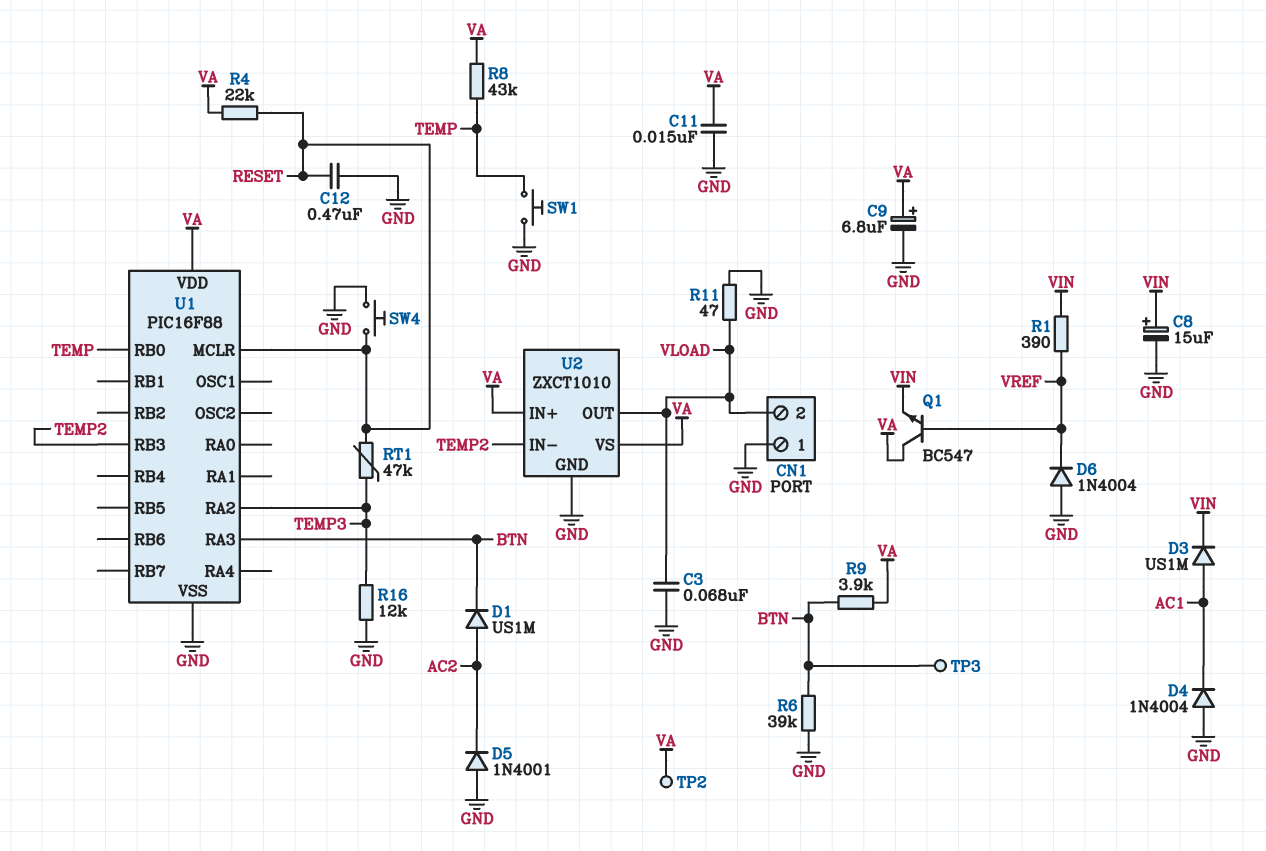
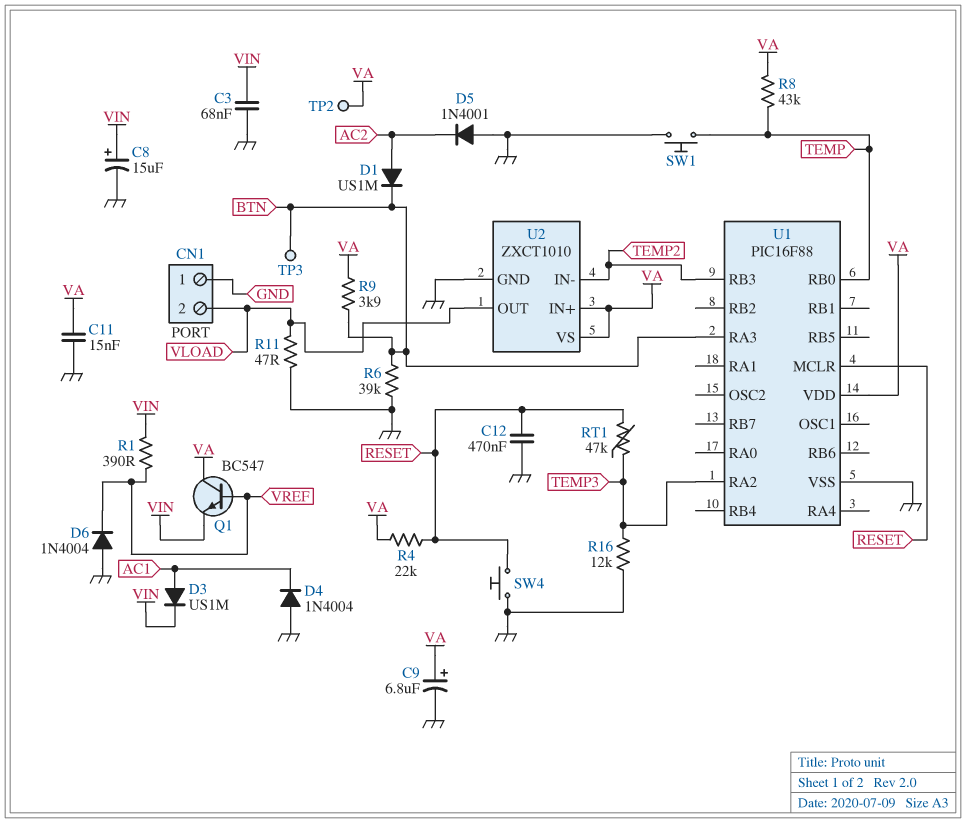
C3: 68nF (GND, VLOAD) -> 68nF (GND, VIN)

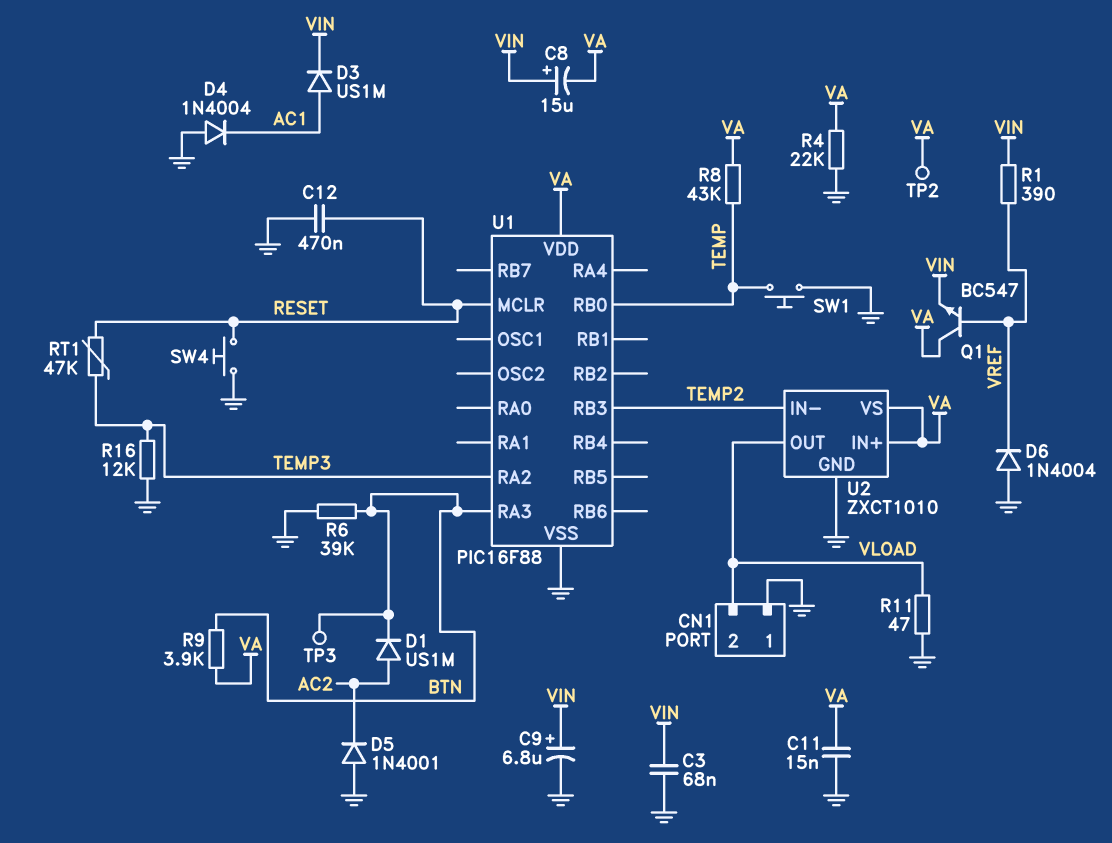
C8: 15uF (plus VIN, minus GND) -> 15uF (plus VIN, minus VA)
C9: 6.8uF (plus VA, minus GND) -> 6.8uF (plus VIN, minus GND)
R4: 22k (RESET, VA) -> 22k (GND, VA)

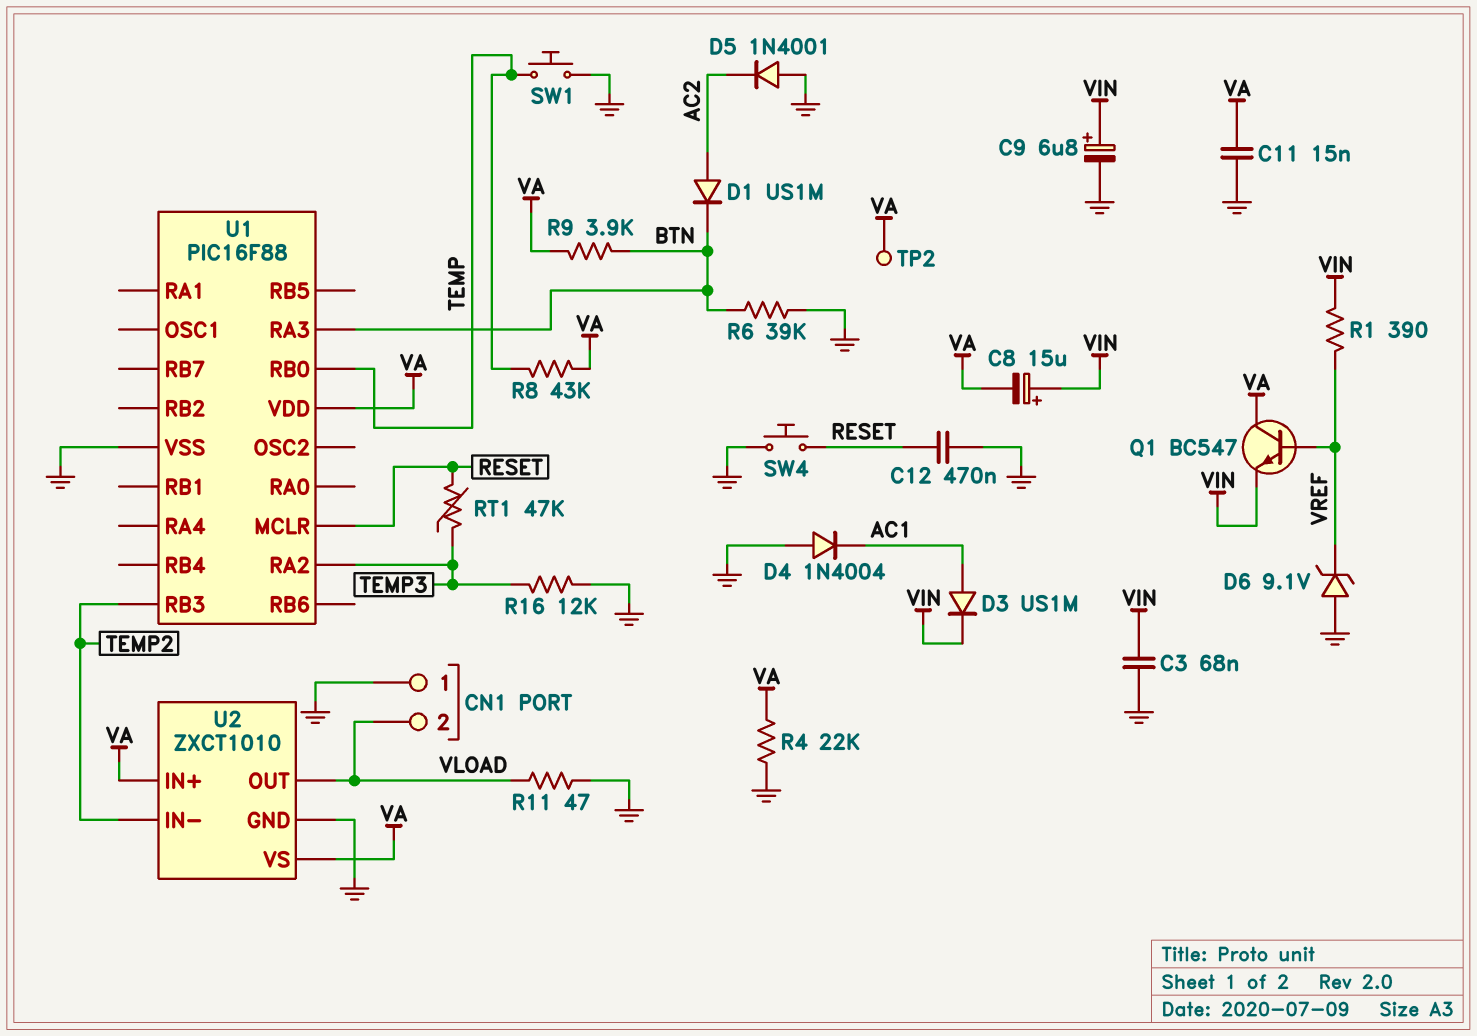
D6: diode 1N4004 (A GND, K VREF) -> zener 9.1V (A GND, K VREF)
TP3: test point (BTN) -> none

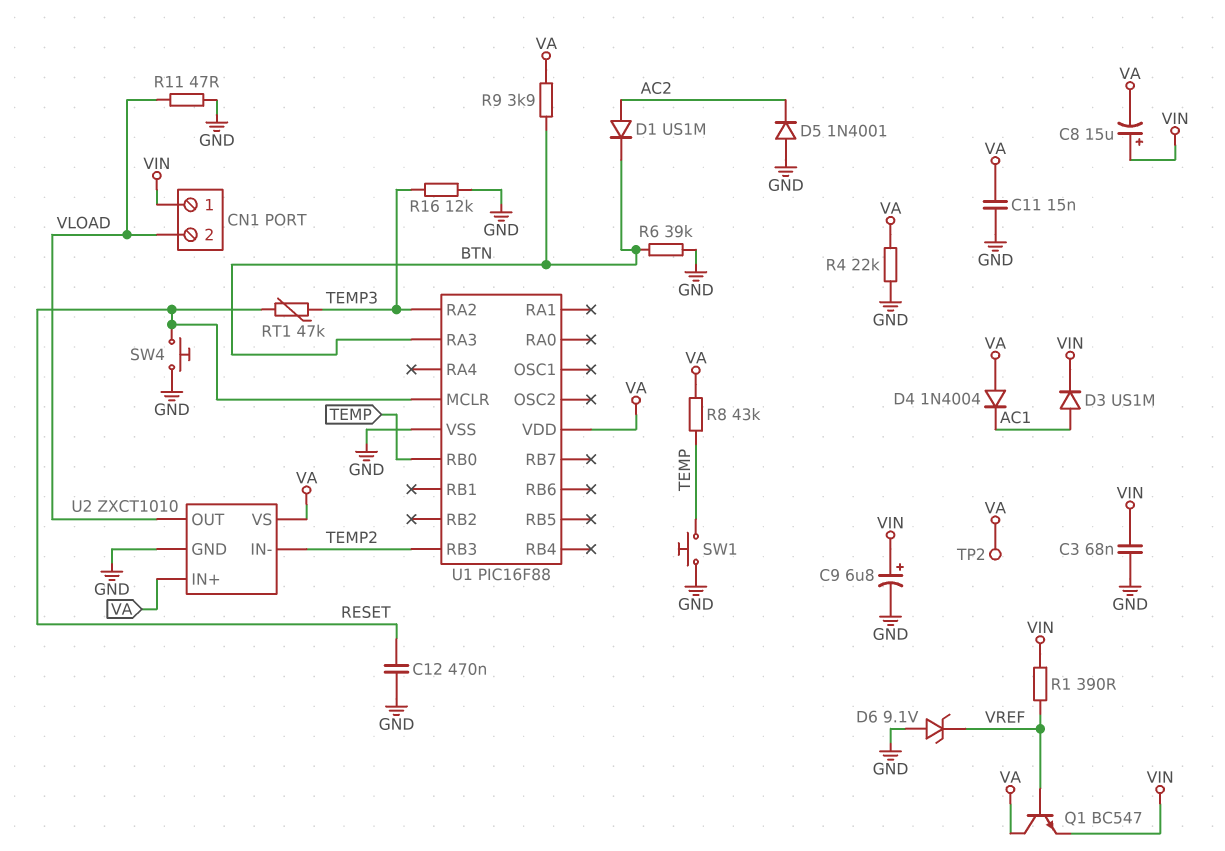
CN1 pin 1: GND -> VIN
D4: diode 1N4004 (A GND, K AC1) -> diode 1N4004 (A VA, K AC1)

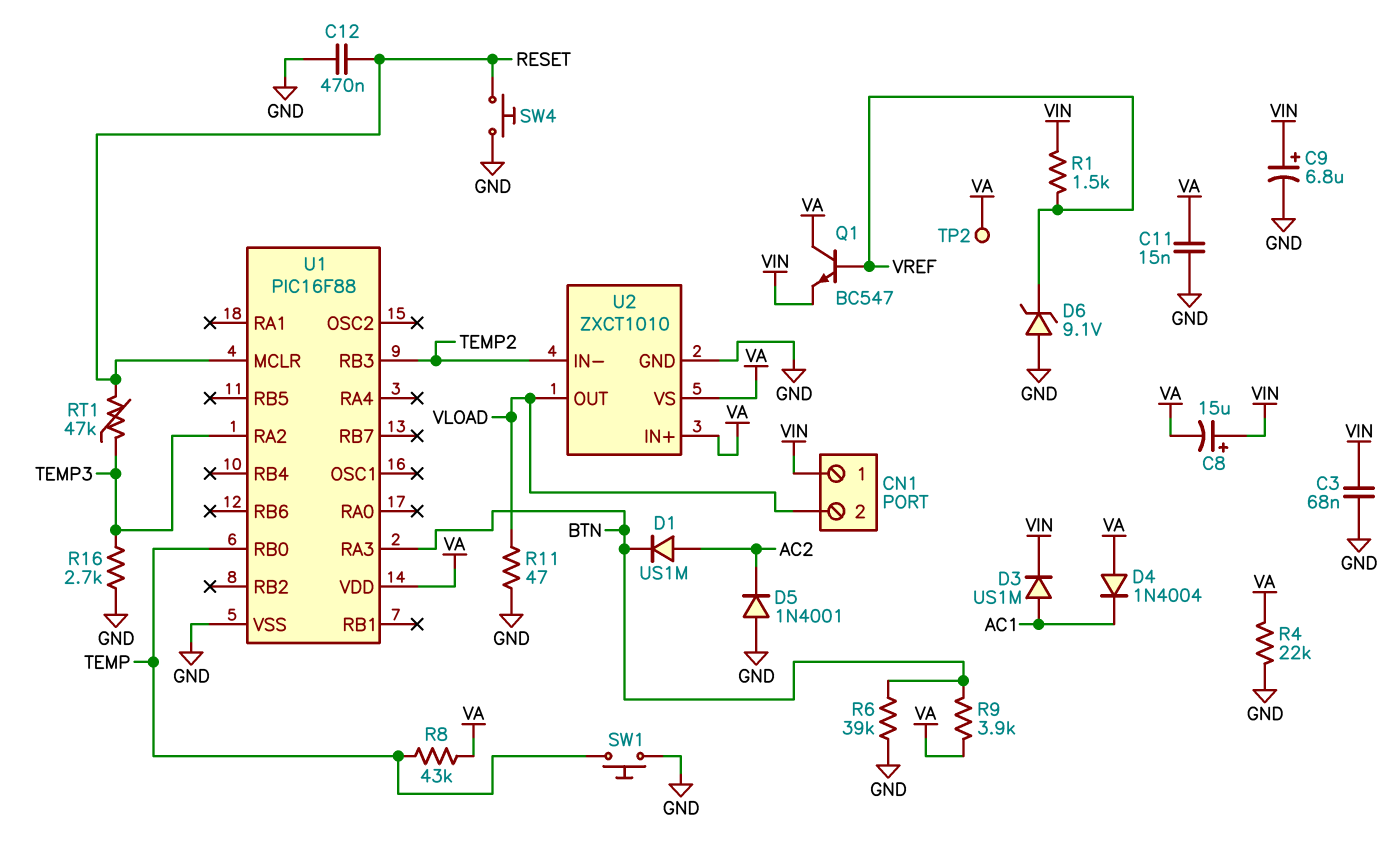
R1: 390 (VIN, VREF) -> 1.5k (VIN, VREF)
R16: 12k (GND, TEMP3) -> 2.7k (GND, TEMP3)

